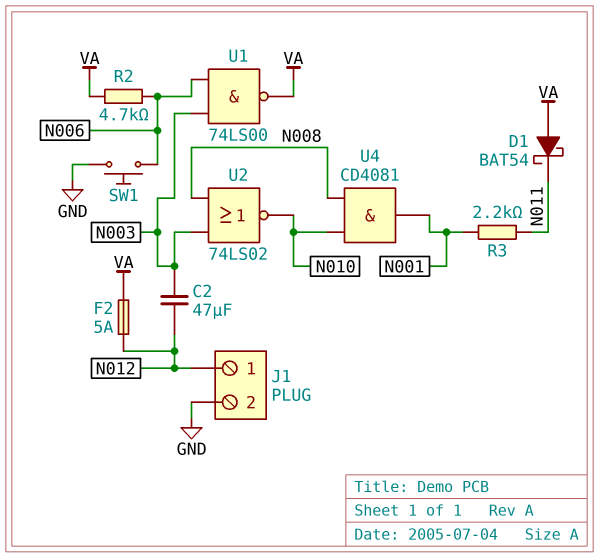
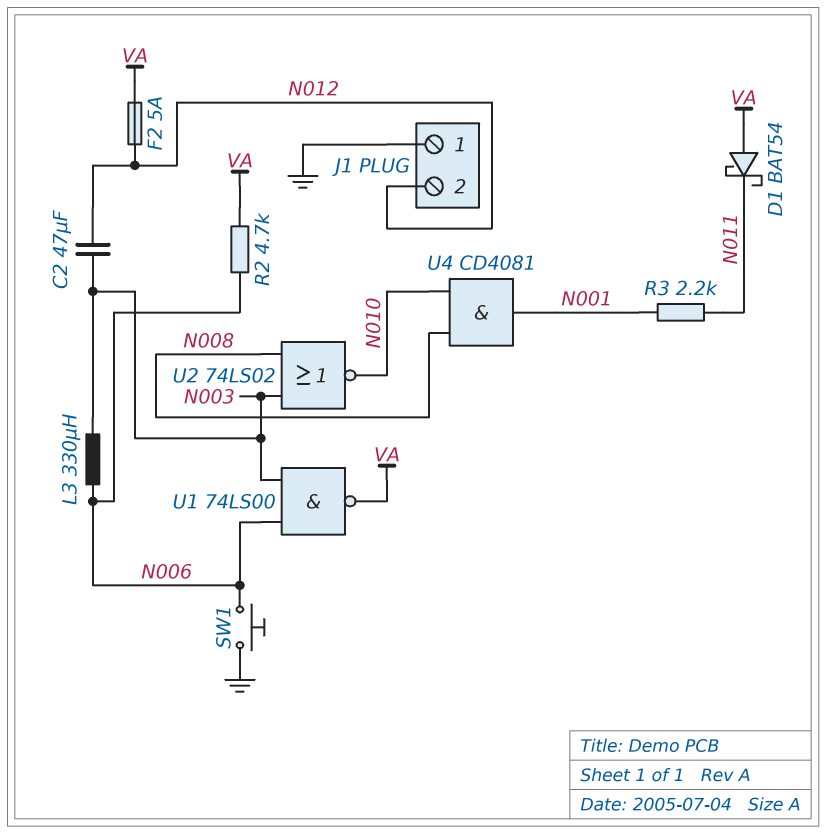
J1 pin 1: N012 -> GND
J1 pin 2: GND -> N012
L3: none -> 330uH (N003, N006)

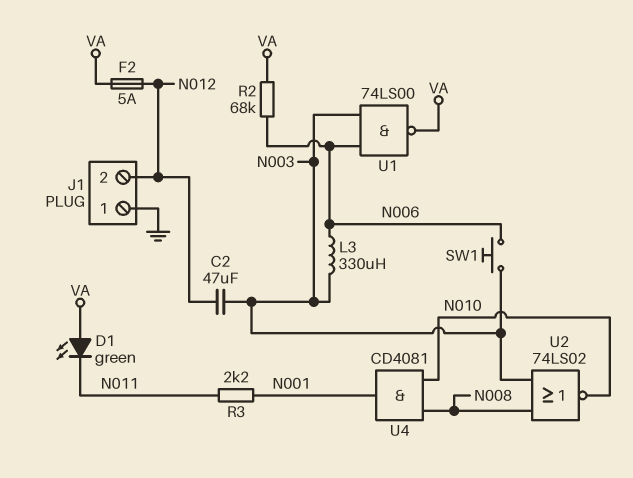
D1: schottky BAT54 (A VA, K N011) -> LED green (A VA, K N011)
R2: 4.7k (N006, VA) -> 68k (N006, VA)
SW1: button (GND, N006) -> button (N003, N006)

